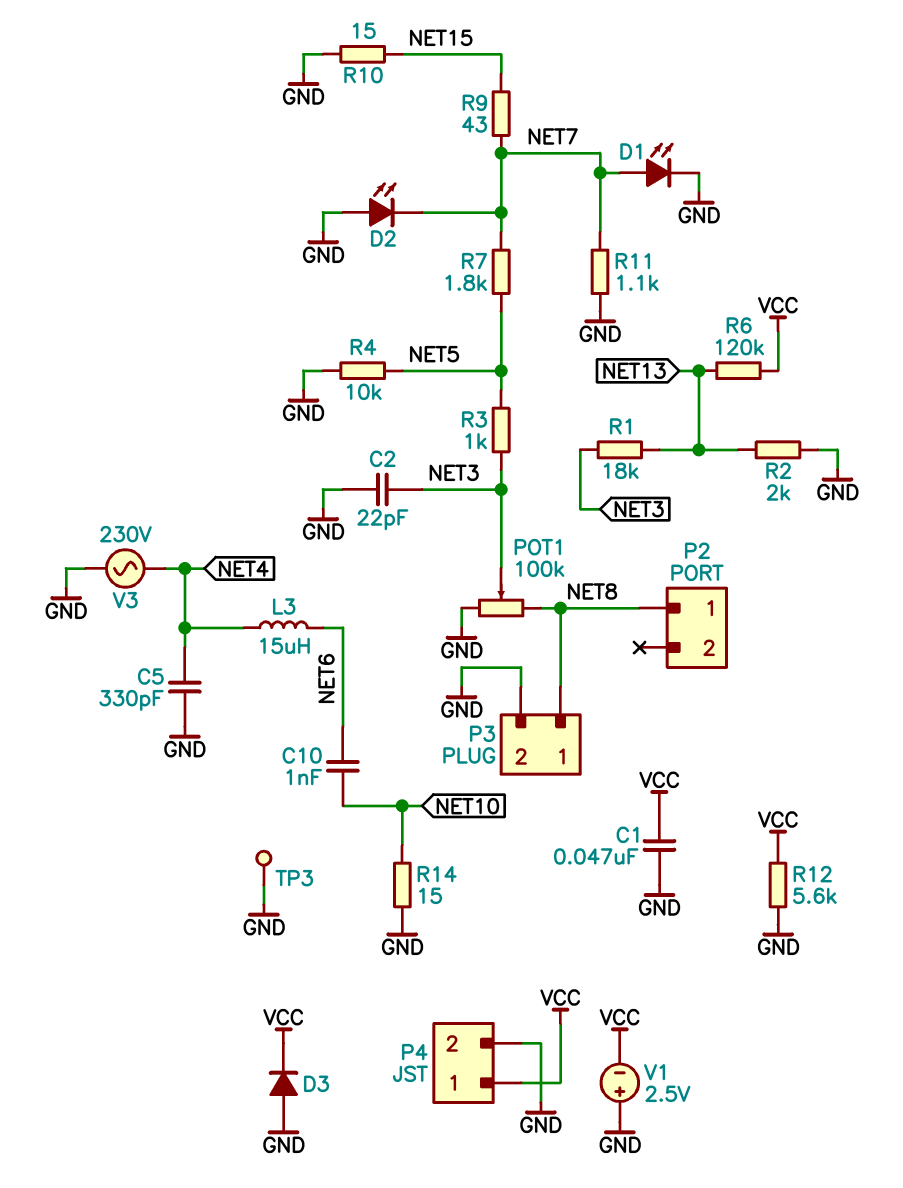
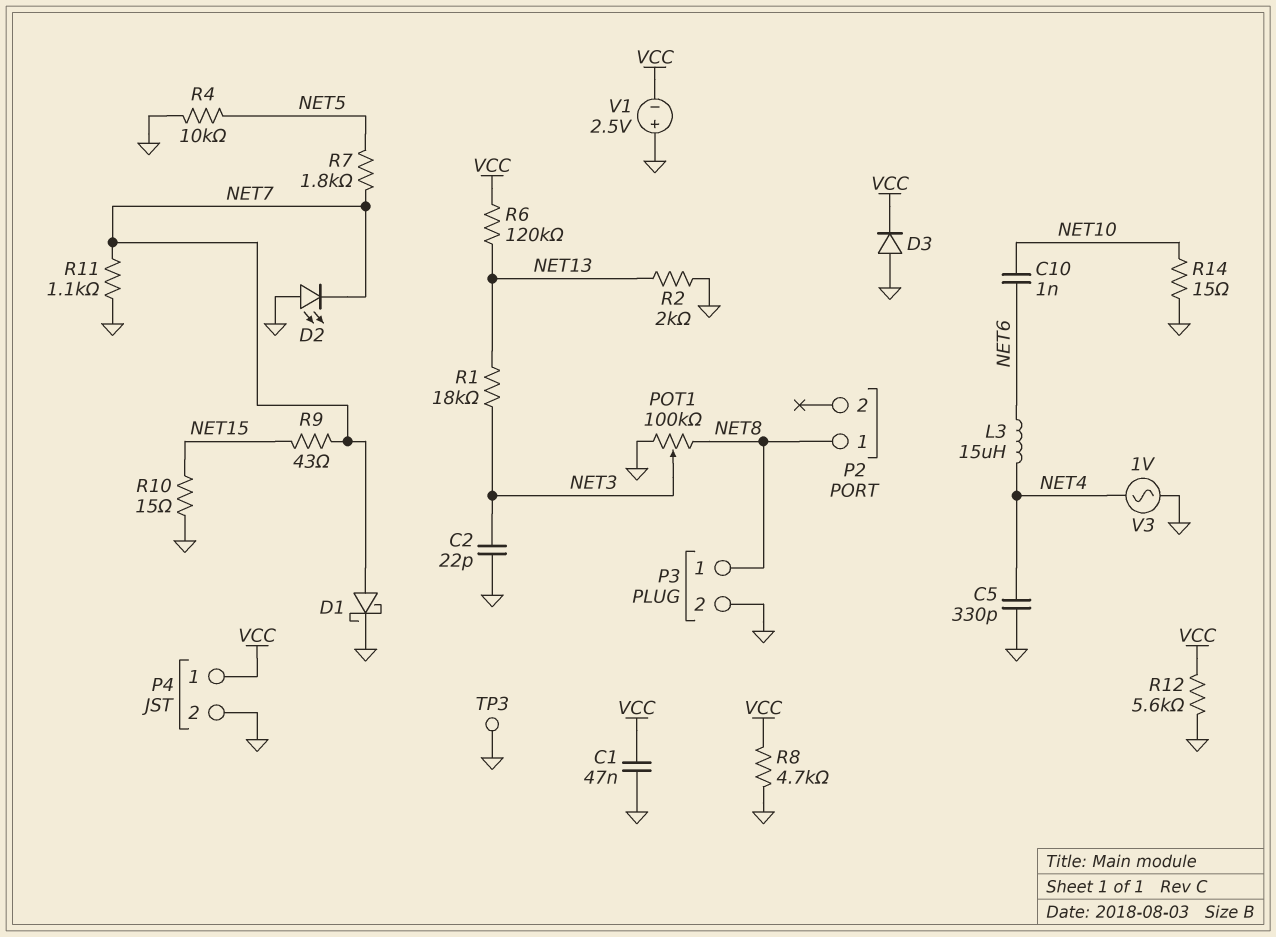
D1: LED (A NET7, K GND) -> schottky (A NET7, K GND)
R3: 1k (NET3, NET5) -> none
R8: none -> 4.7k (GND, VCC)
V3: AC 230V (GND, NET4) -> AC 1V (GND, NET4)

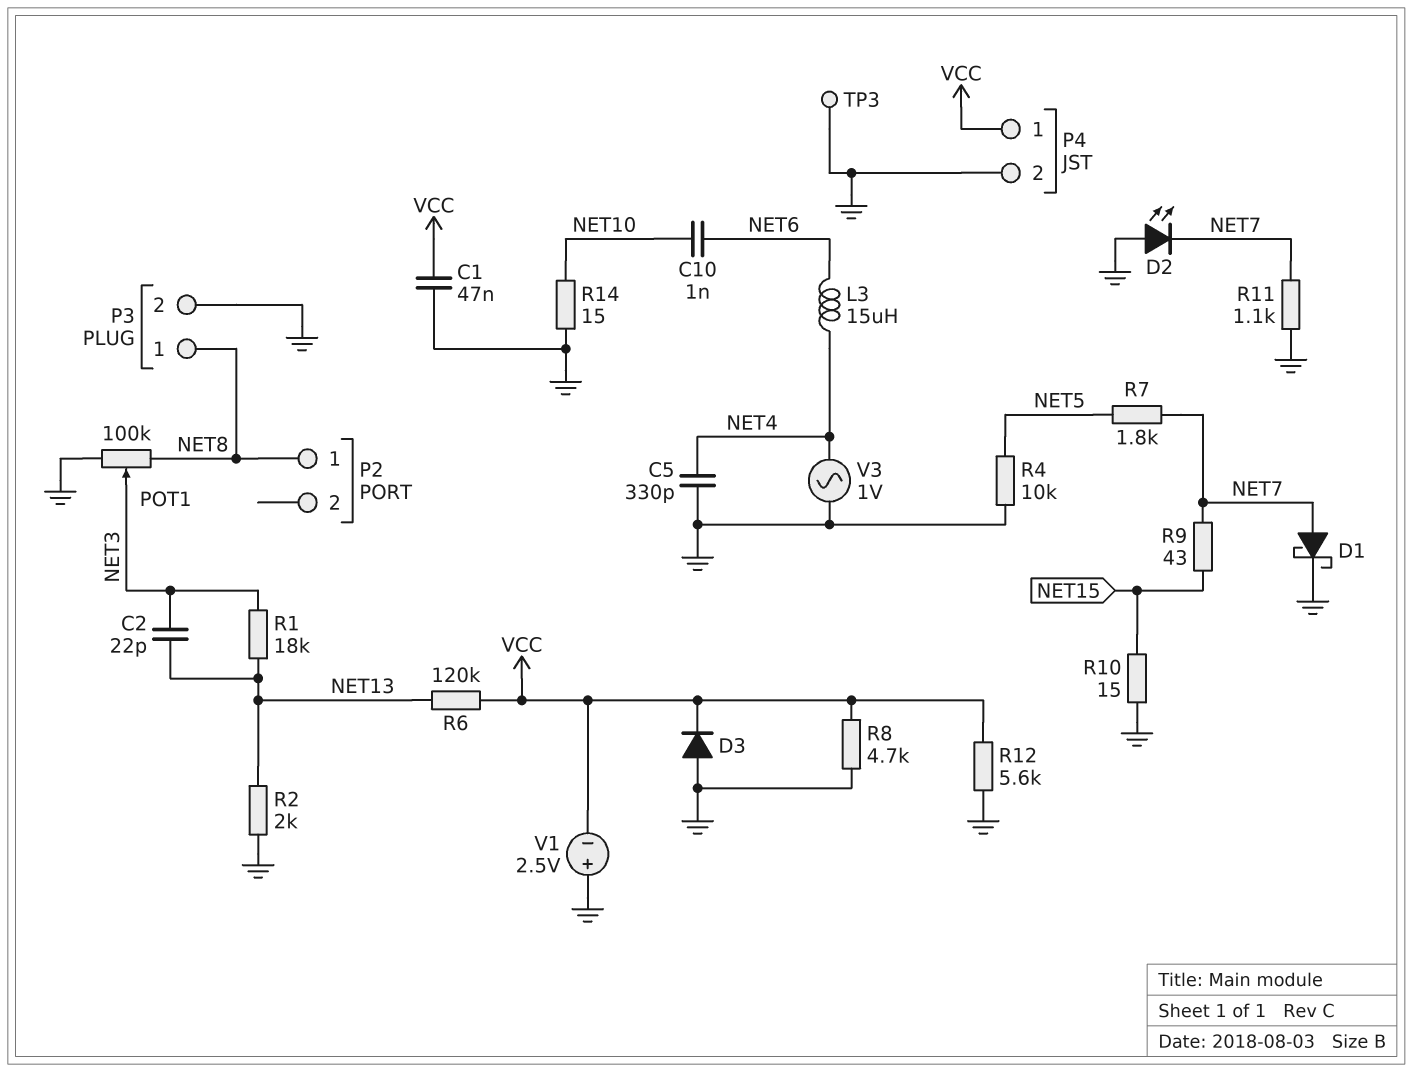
C2: 22pF (GND, NET3) -> 22pF (NET3, NET13)

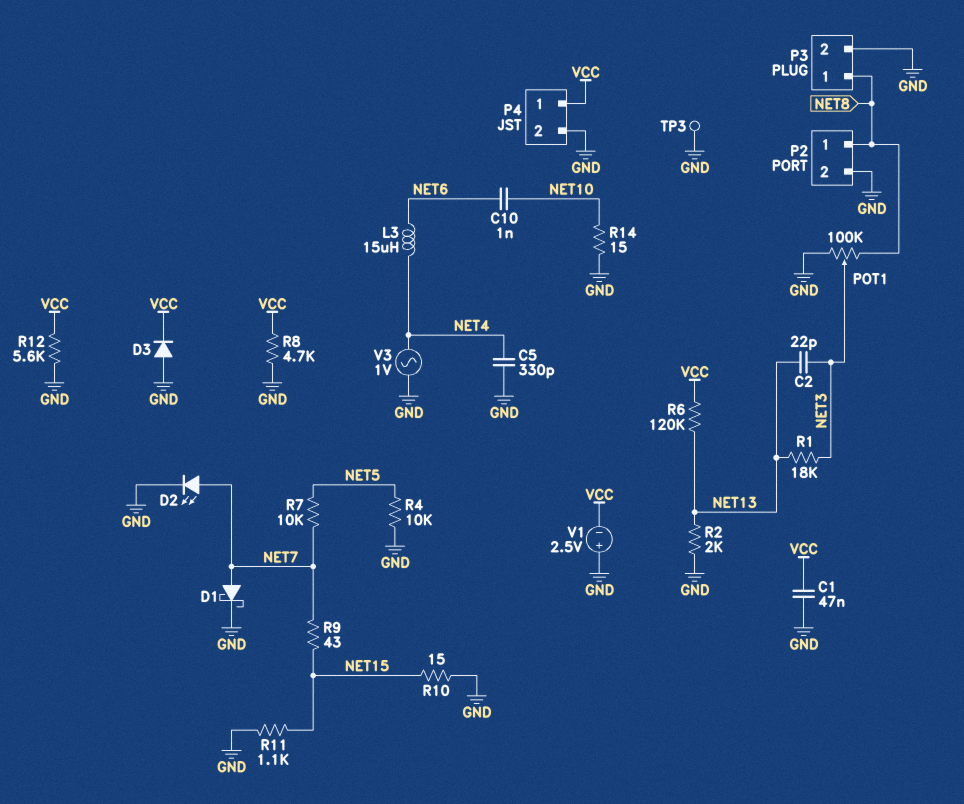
D2: LED (A GND, K NET7) -> LED (A NET7, K GND)
P2 pin 2: none -> GND
R7: 1.8k (NET5, NET7) -> 10k (NET5, NET7)
R11: 1.1k (GND, NET7) -> 1.1k (GND, NET15)

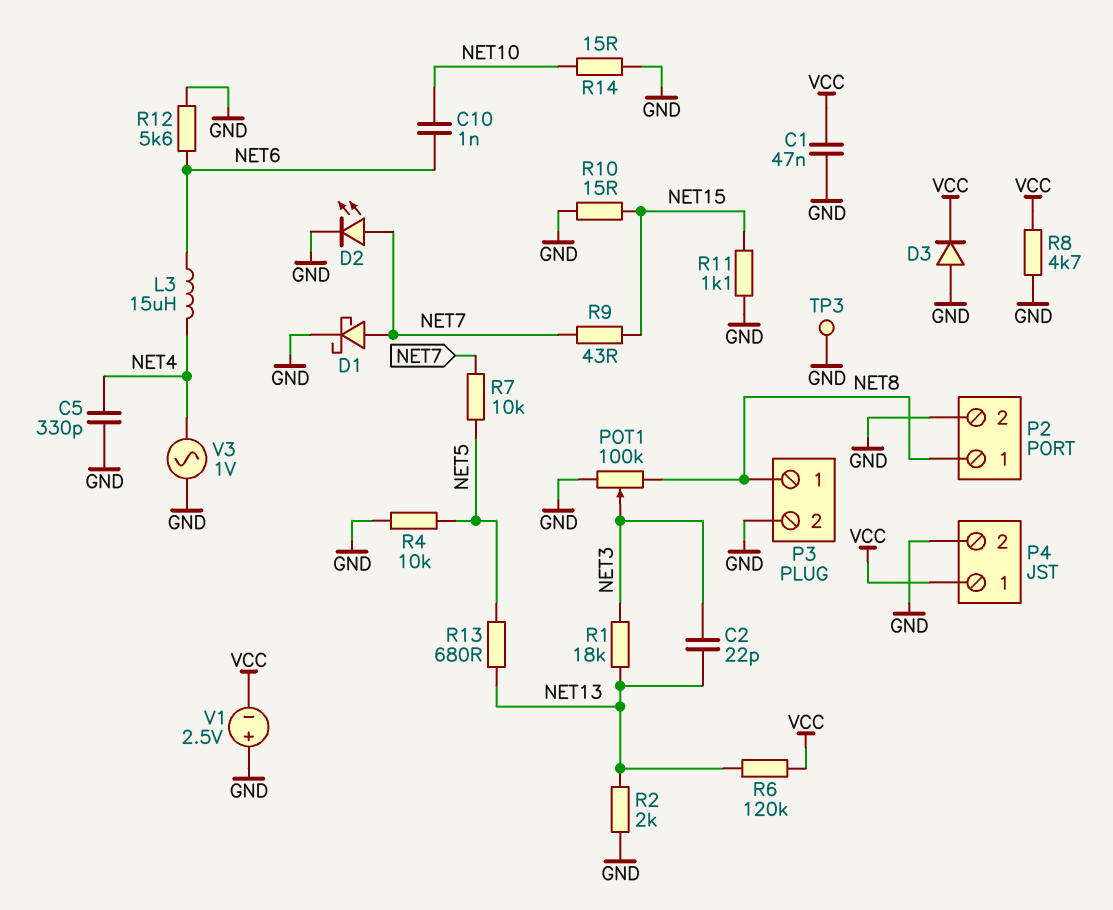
R12: 5.6k (GND, VCC) -> 5.6k (GND, NET6)
R13: none -> 680 (NET5, NET13)

